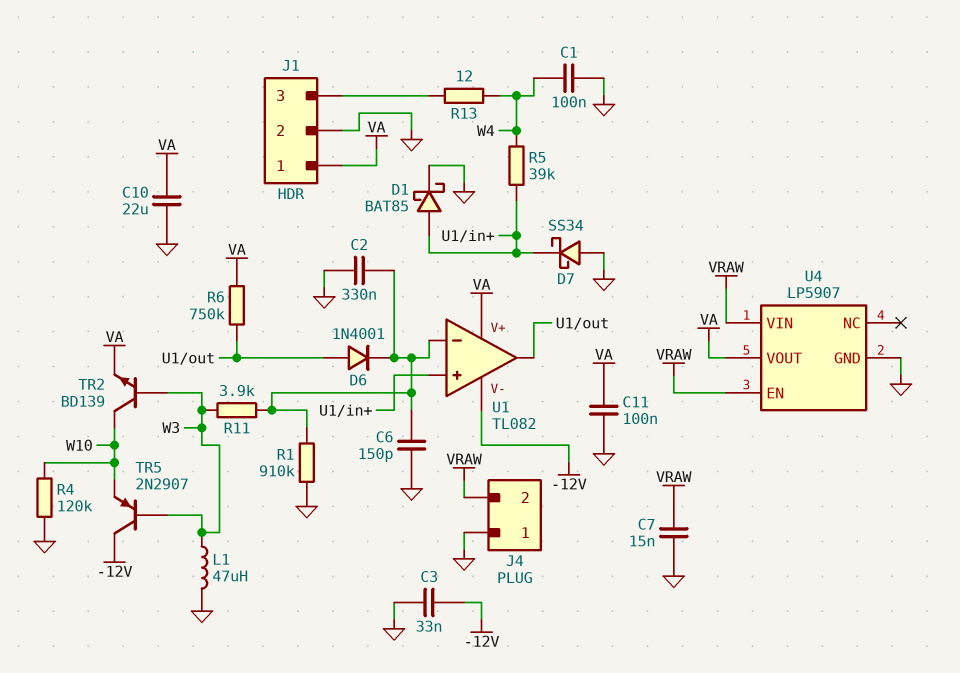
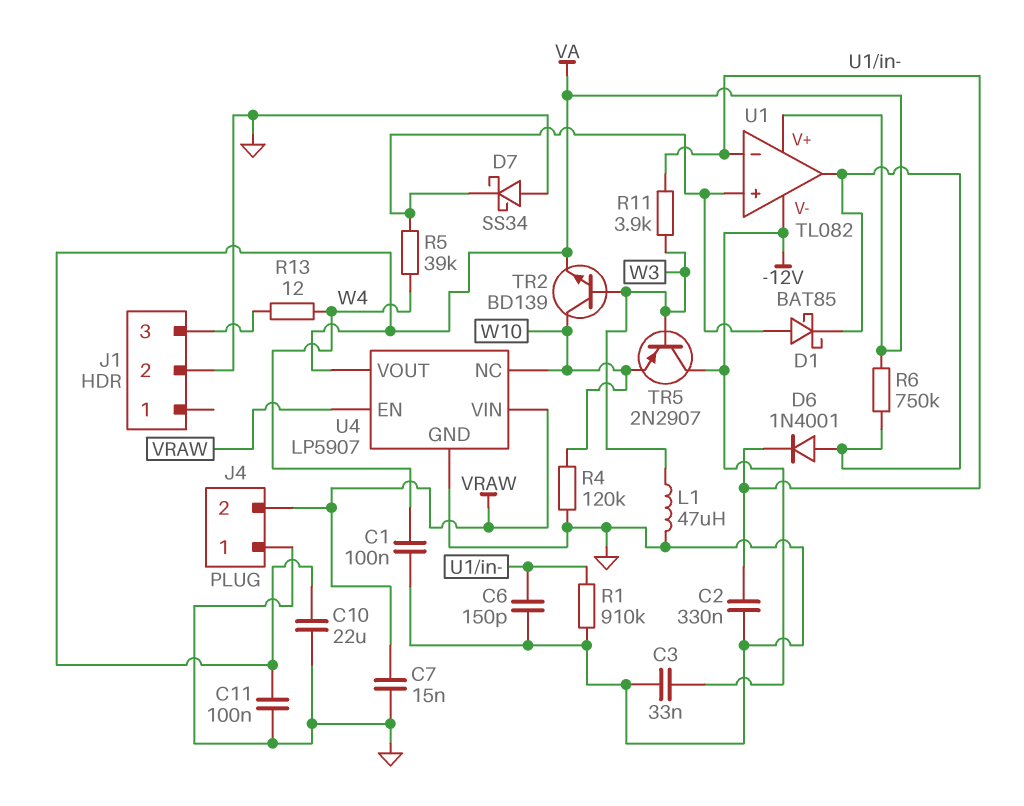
D1: schottky BAT85 (A U1/in+, K GND) -> schottky BAT85 (A U1/in+, K U1/out)
J1 pin 1: VA -> none
U4 pin NC: none -> W10

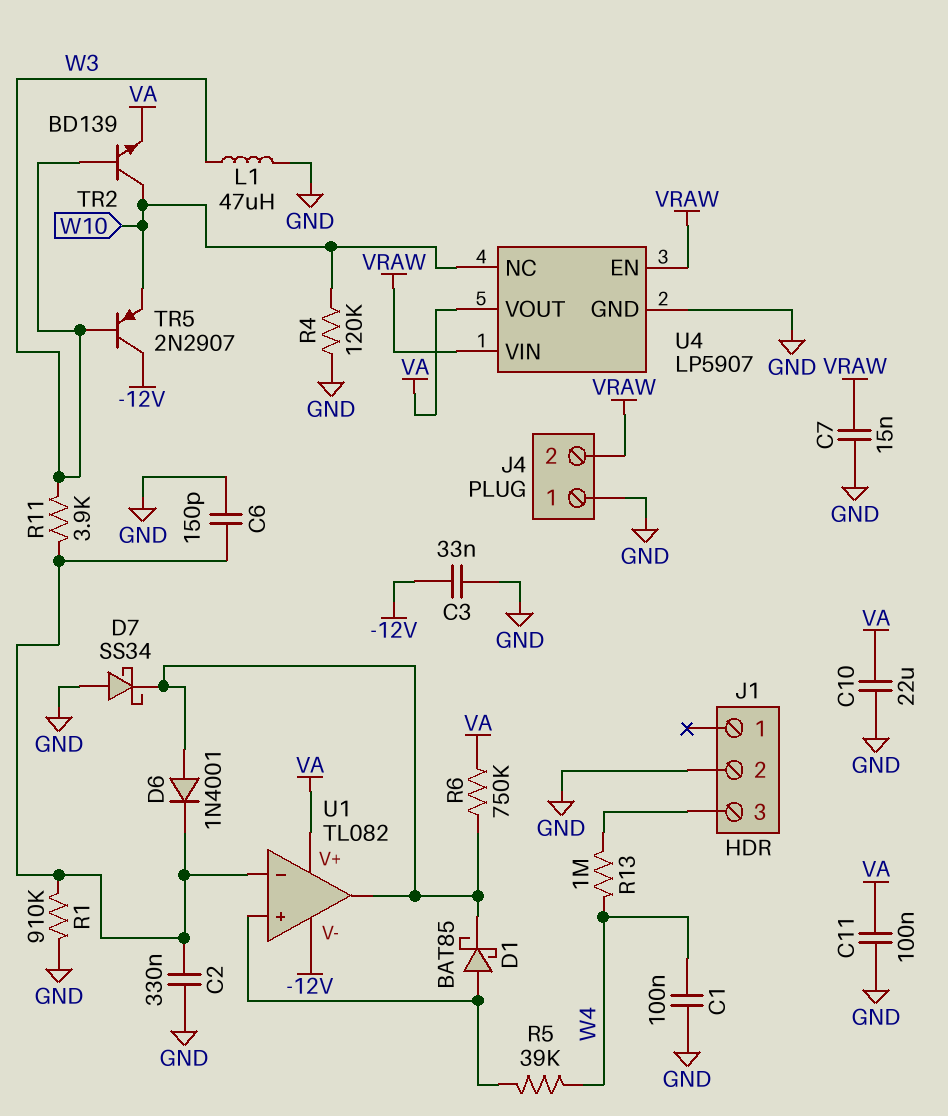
D7: schottky SS34 (A GND, K U1/in+) -> schottky SS34 (A GND, K U1/out)
R13: 12 (J1/3, W4) -> 1M (J1/3, W4)

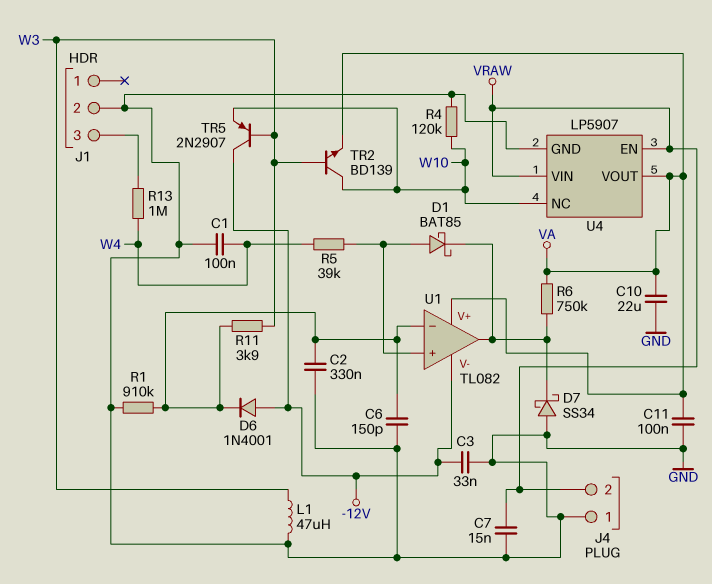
D6: diode 1N4001 (A U1/out, K U1/in-) -> diode 1N4001 (A -12V, K U1/in-)

